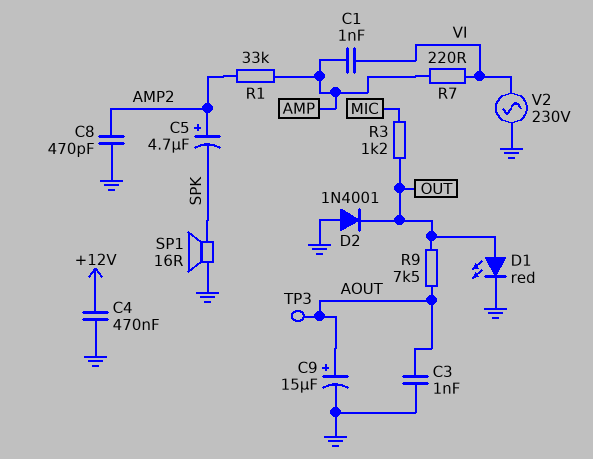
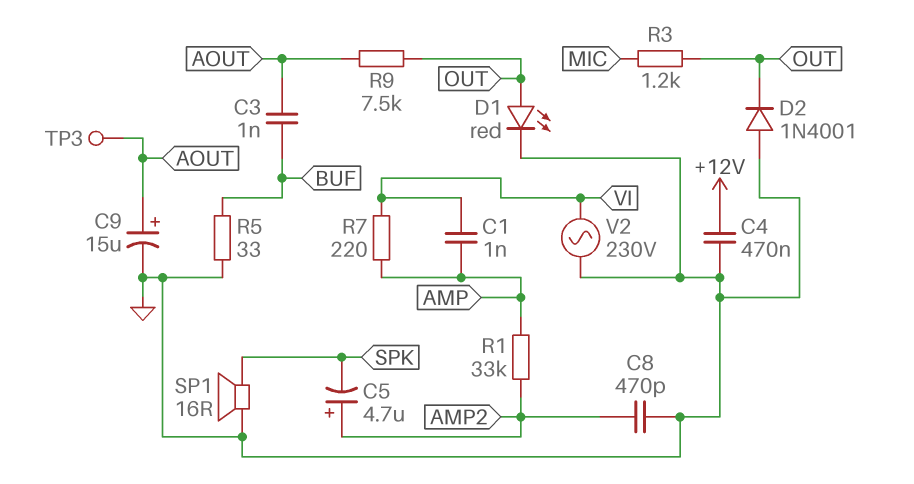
C3: 1nF (AOUT, GND) -> 1nF (AOUT, BUF)
R5: none -> 33 (BUF, GND)

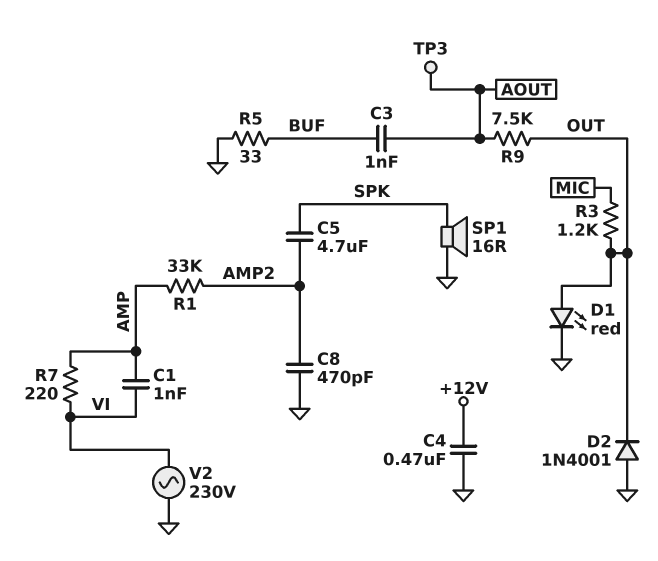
C5: 4.7uF (plus AMP2, minus SPK) -> 4.7uF (AMP2, SPK)
C9: 15uF (plus AOUT, minus GND) -> none

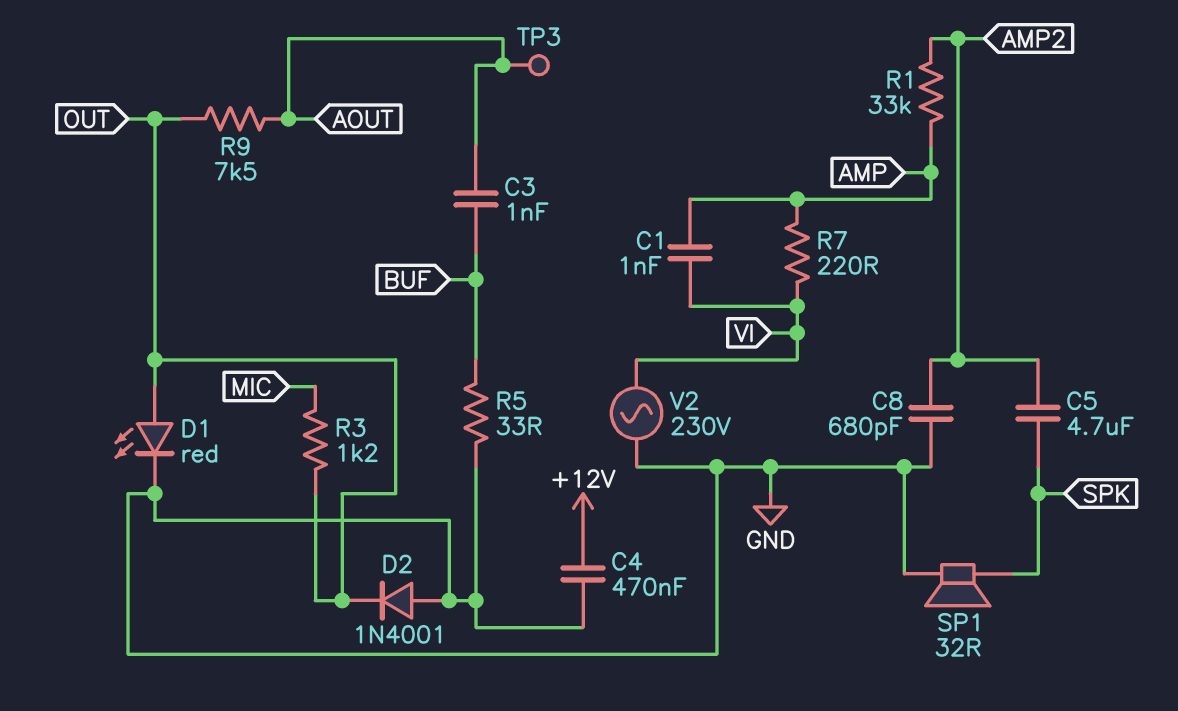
C8: 470pF (AMP2, GND) -> 680pF (AMP2, GND)
SP1: speaker 16R (GND, SPK) -> speaker 32R (GND, SPK)

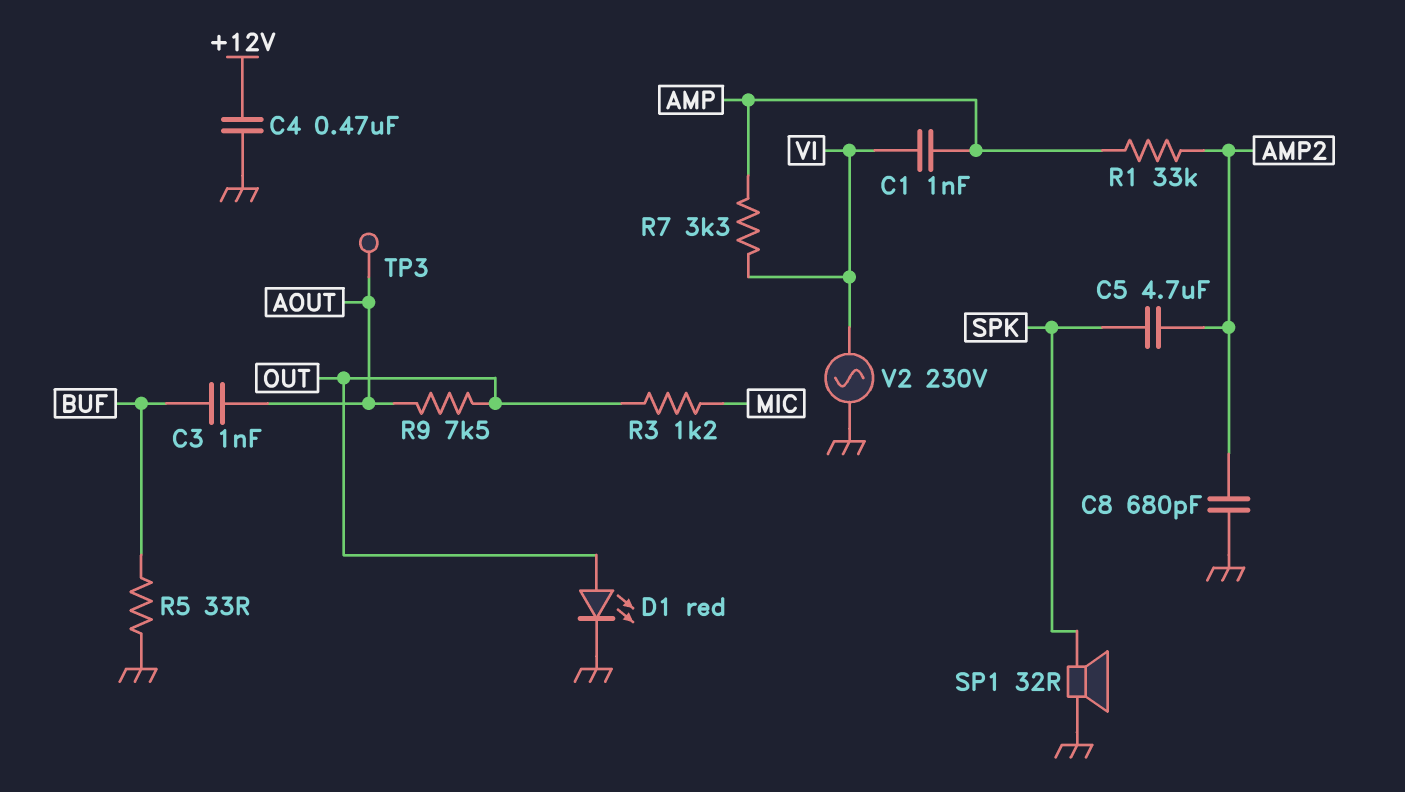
D2: diode 1N4001 (A GND, K OUT) -> none
R7: 220 (AMP, VI) -> 3.3k (AMP, VI)

